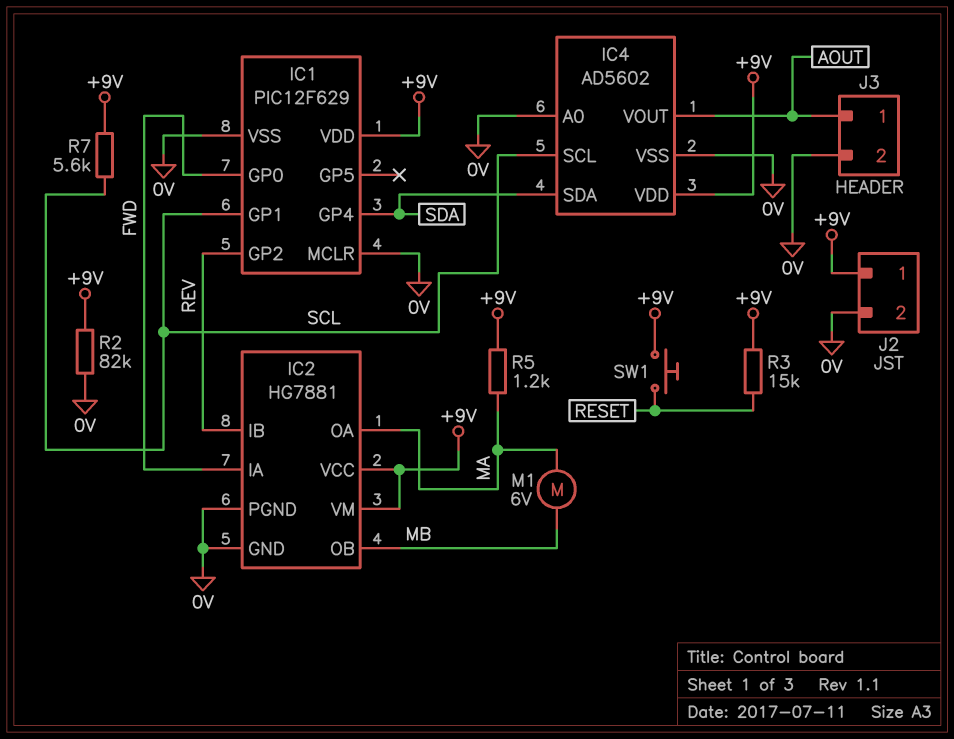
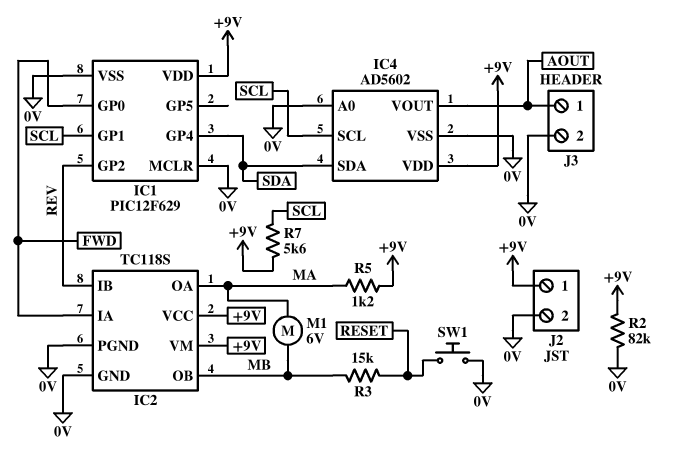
IC2: HG7881 -> TC118S
R3: 15k (+9V, RESET) -> 15k (MB, RESET)
SW1: button (+9V, RESET) -> button (0V, RESET)

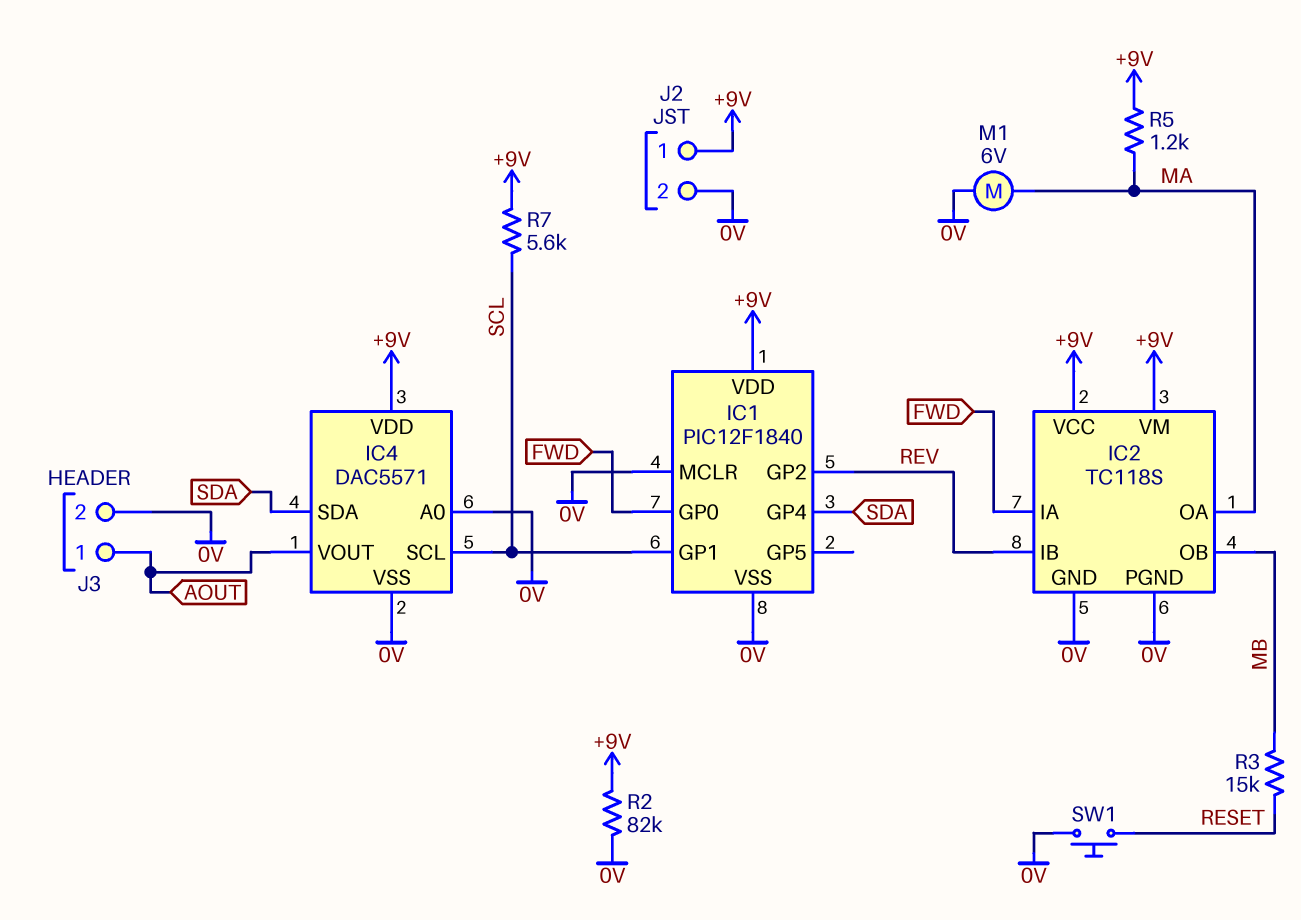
IC1: PIC12F629 -> PIC12F1840
IC4: AD5602 -> DAC5571
M1: motor 6V (MA, MB) -> motor 6V (0V, MA)

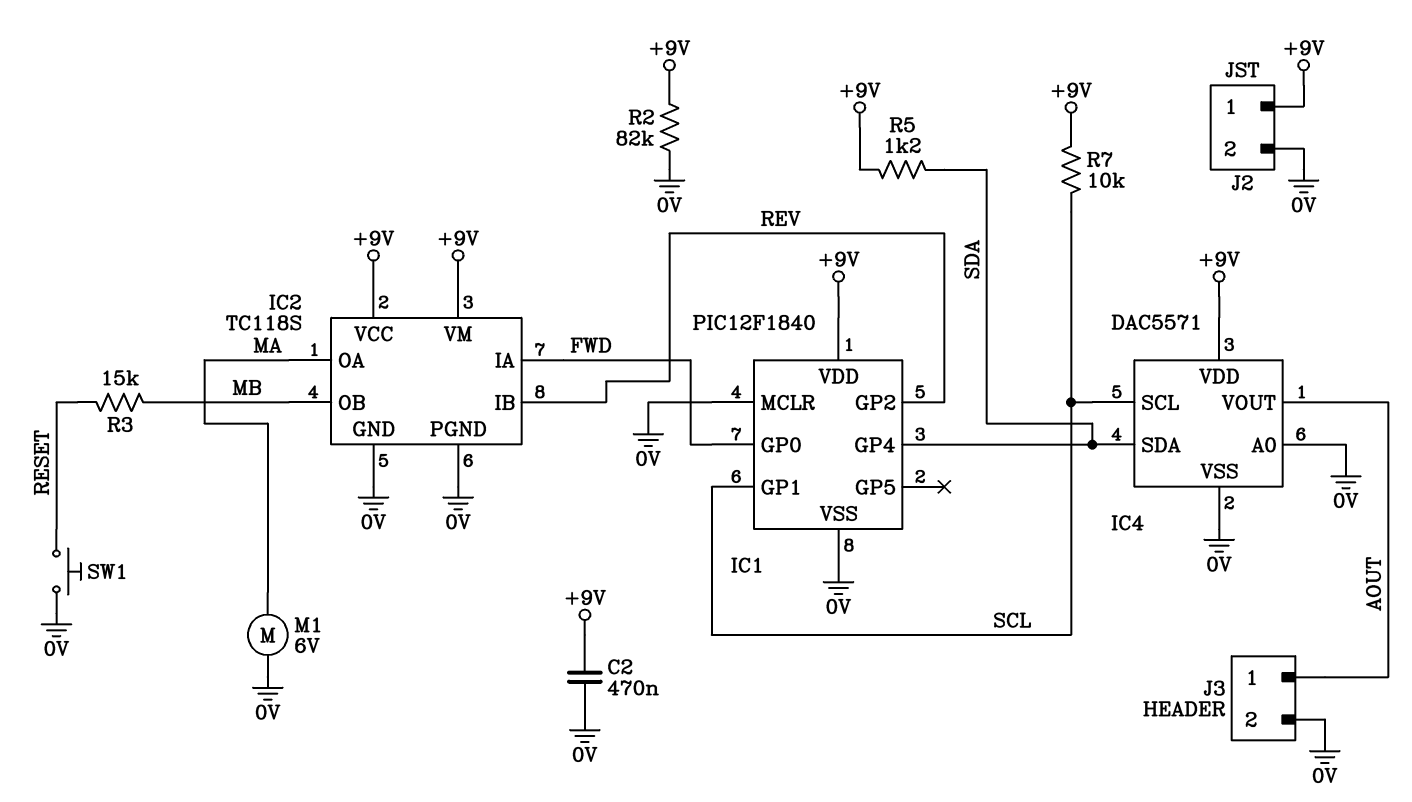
C2: none -> 470nF (+9V, 0V)
R5: 1.2k (+9V, MA) -> 1.2k (+9V, SDA)
R7: 5.6k (+9V, SCL) -> 10k (+9V, SCL)

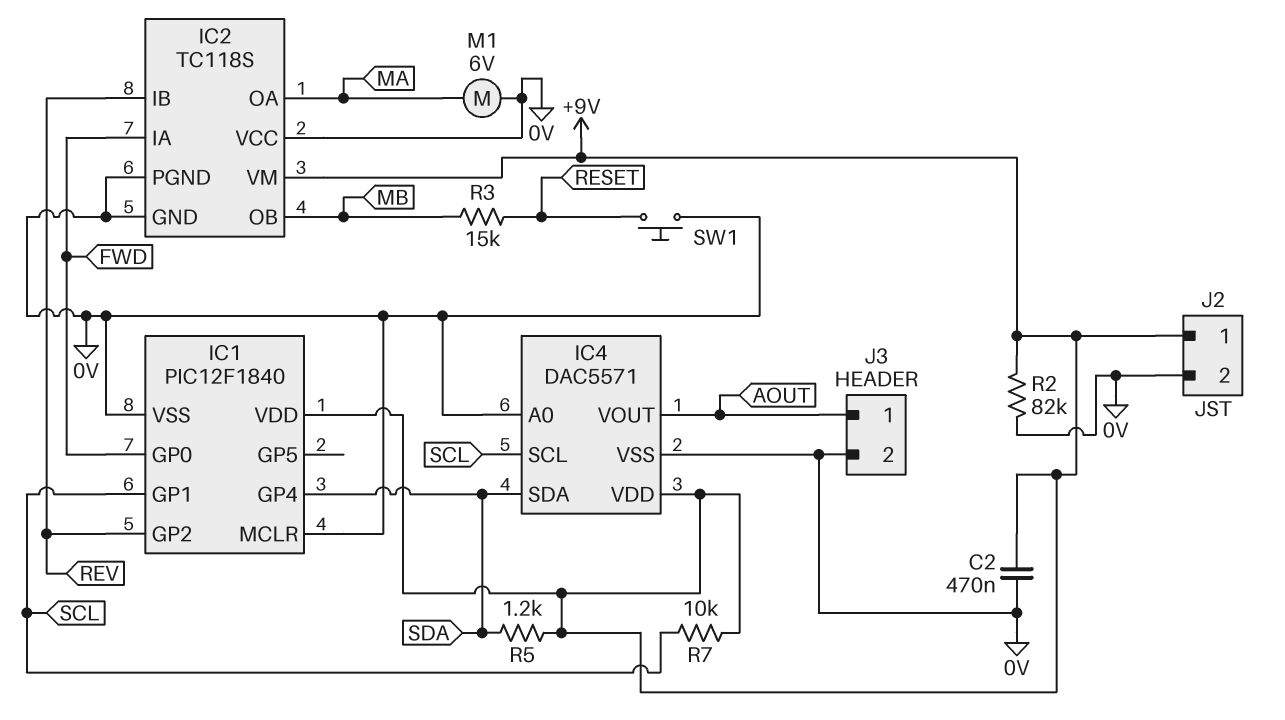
IC2 pin VCC: +9V -> 0V

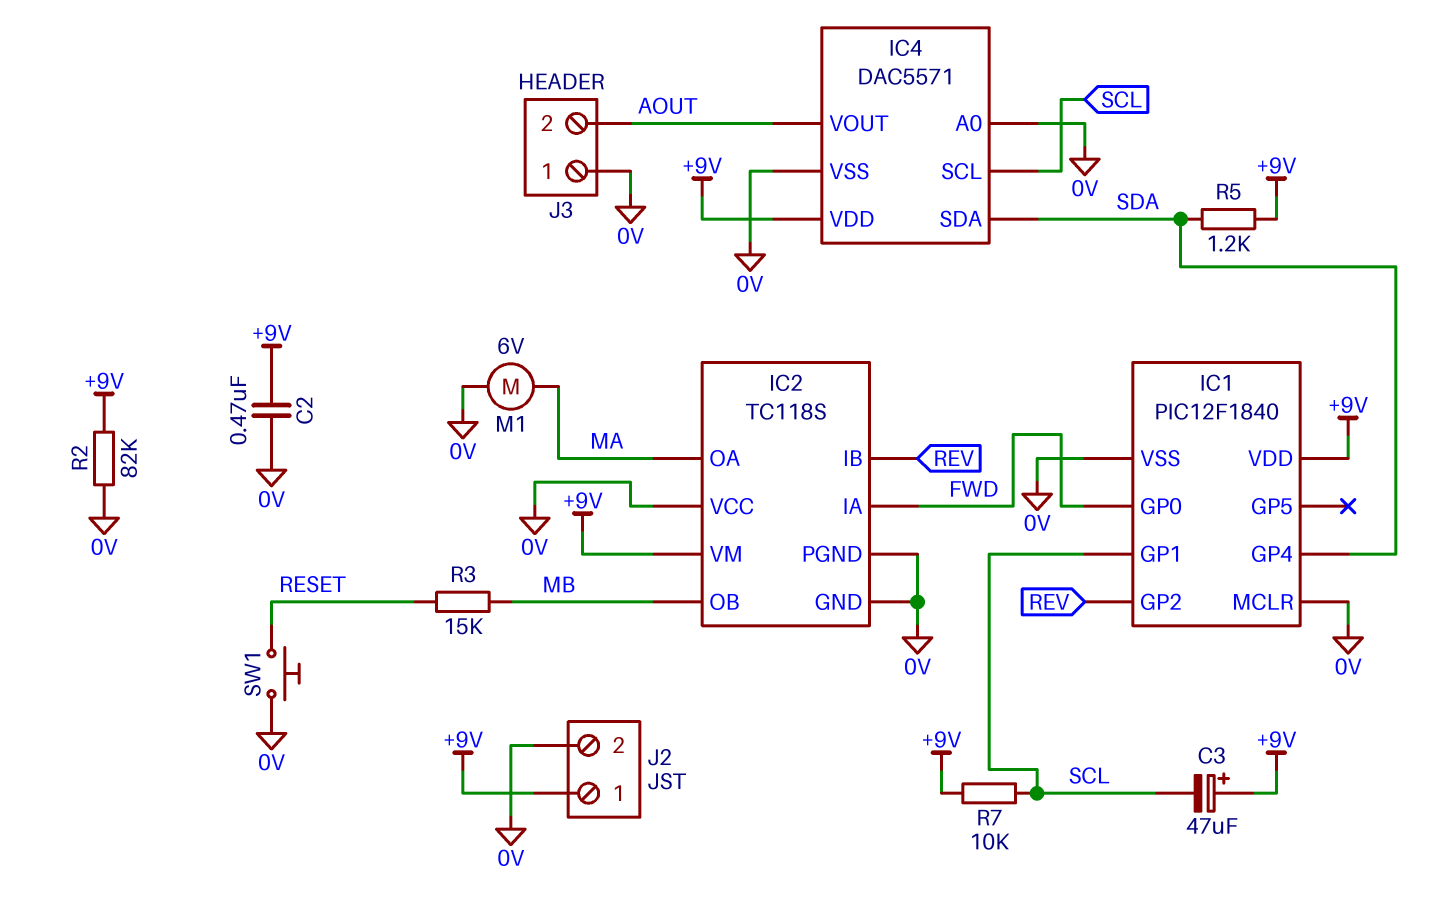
C3: none -> 47uF (plus +9V, minus SCL)
J3 pin 1: AOUT -> 0V
J3 pin 2: 0V -> AOUT

